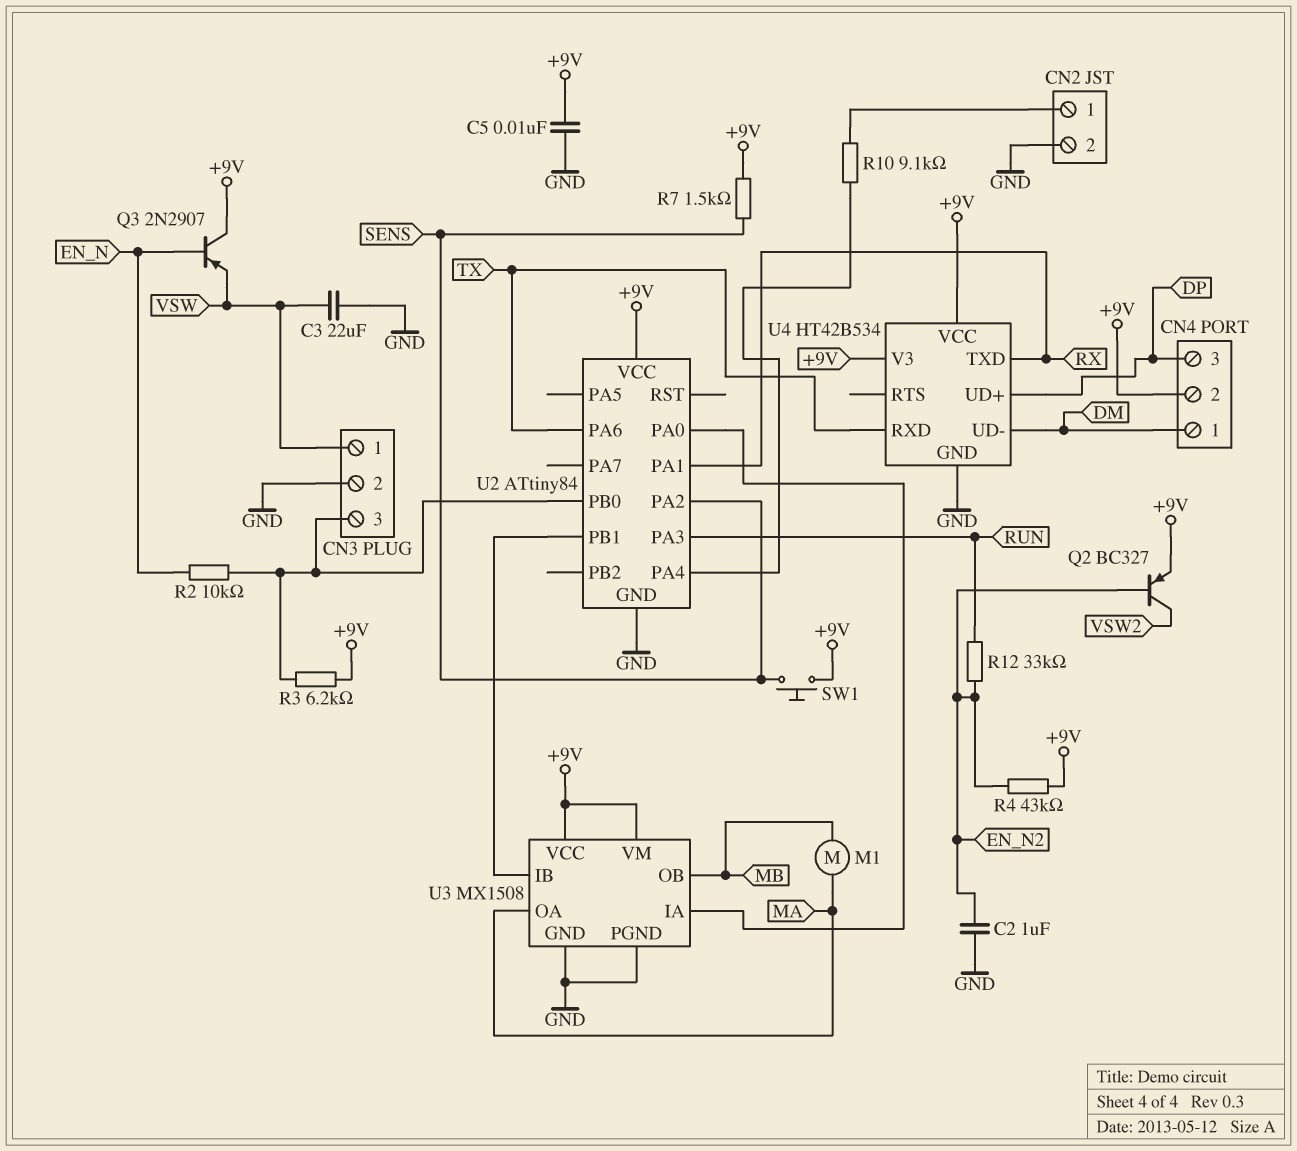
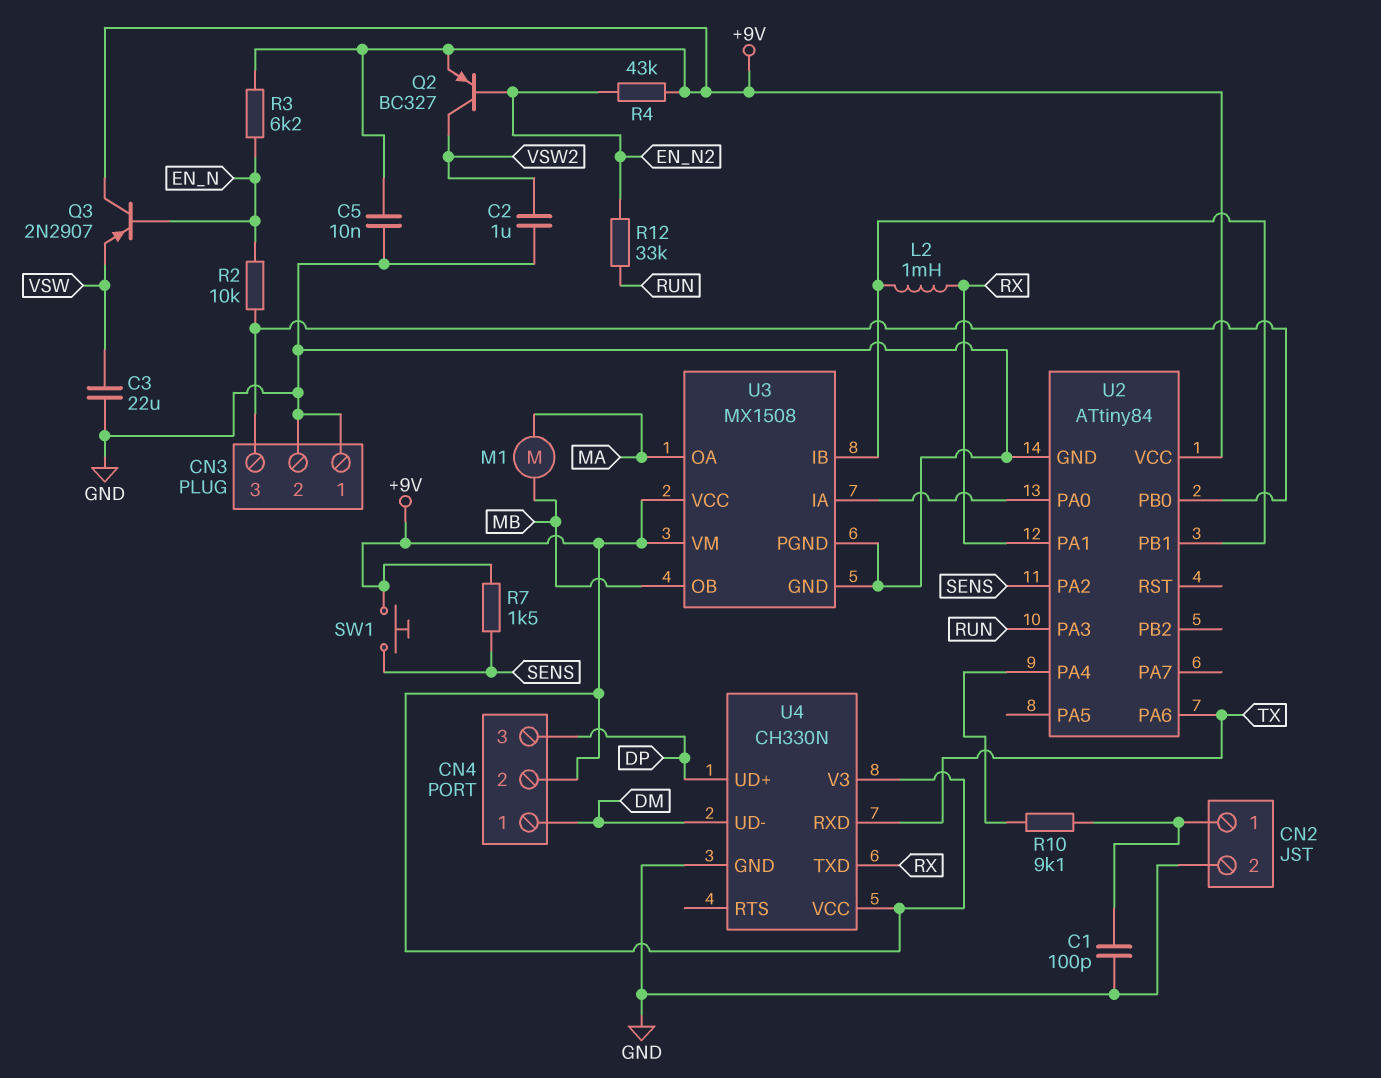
C1: none -> 100pF (CN2/1, GND)
C2: 1uF (EN_N2, GND) -> 1uF (GND, VSW2)
CN3 pin 1: VSW -> GND
L2: none -> 1mH (RX, U2/PB1)
R3: 6.2k (+9V, CN3/3) -> 6.2k (+9V, EN_N)
U4: HT42B534 -> CH330N

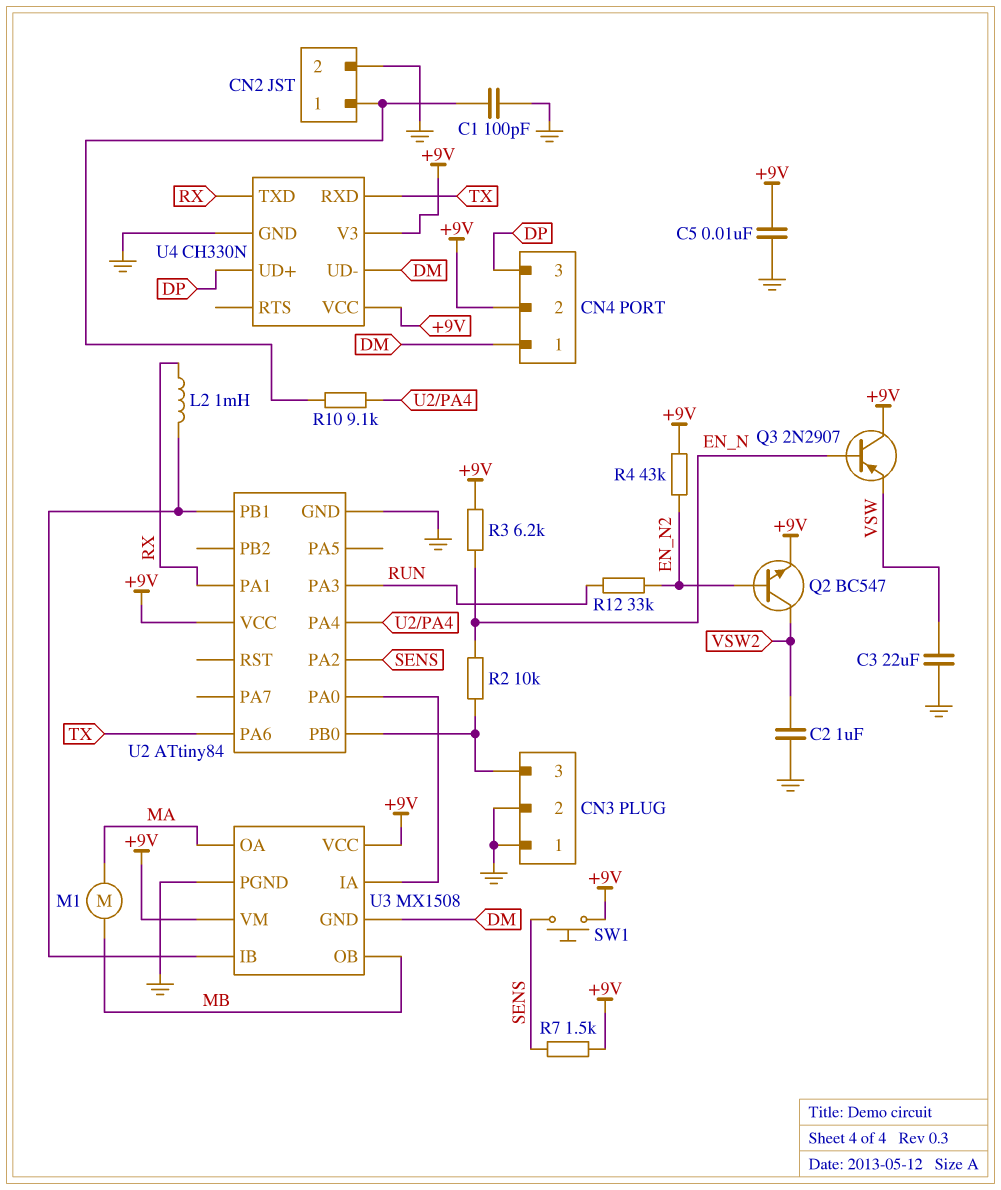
Q2: PNP BC327 (B EN_N2, C VSW2, E +9V) -> NPN BC547 (B EN_N2, C VSW2, E +9V)
U3 pin GND: GND -> DM

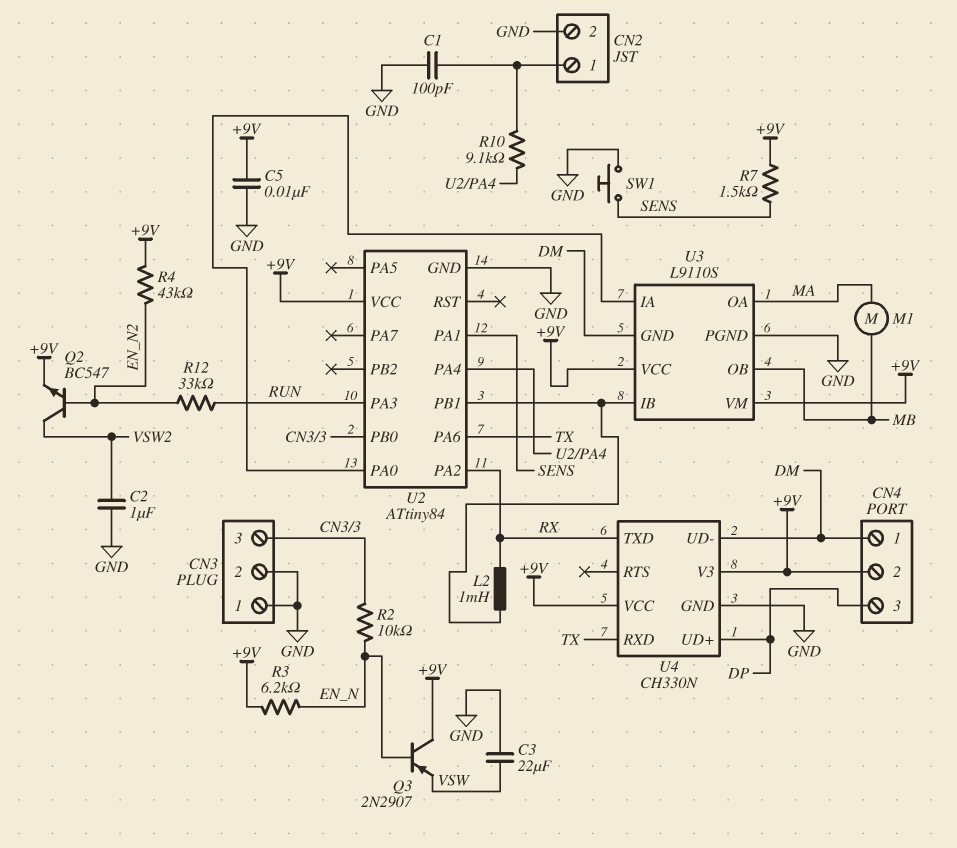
SW1: button (+9V, SENS) -> button (GND, SENS)
U2 pin PA1: RX -> SENS
U2 pin PA2: SENS -> RX
U3: MX1508 -> L9110S

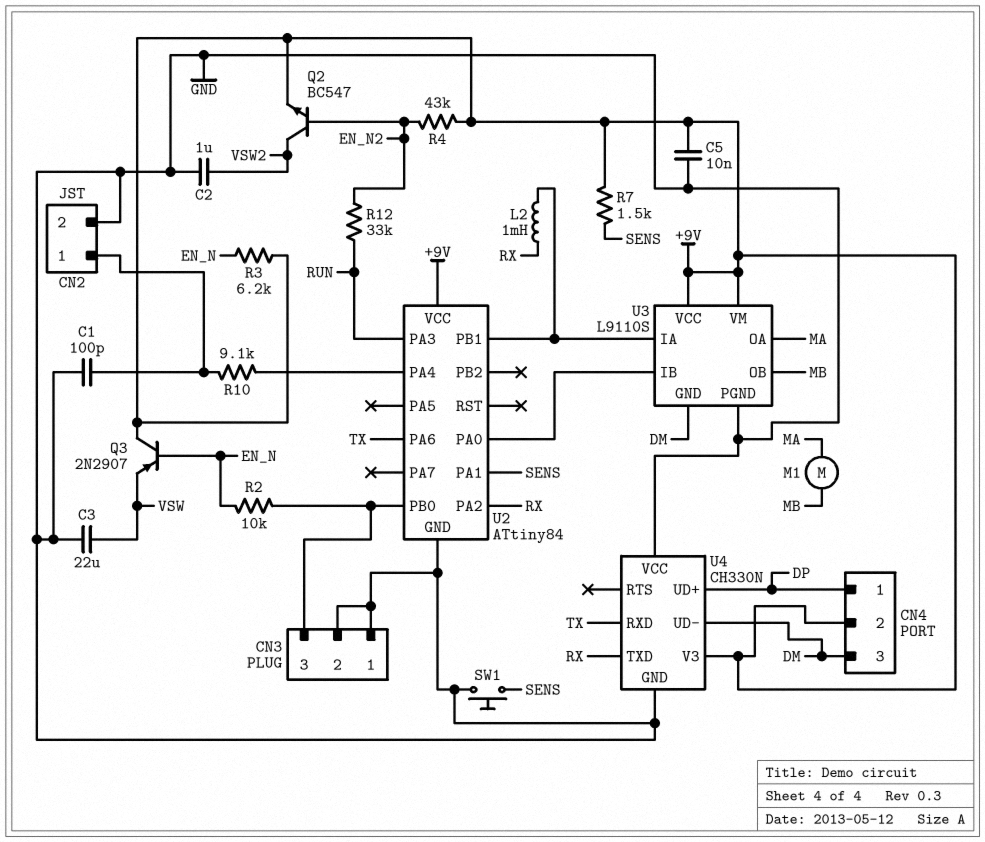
CN4 pin 1: DM -> DP
CN4 pin 3: DP -> DM
U3 pin IA: U2/PA0 -> U2/PB1
U3 pin IB: U2/PB1 -> U2/PA0
U4 pin VCC: +9V -> GND

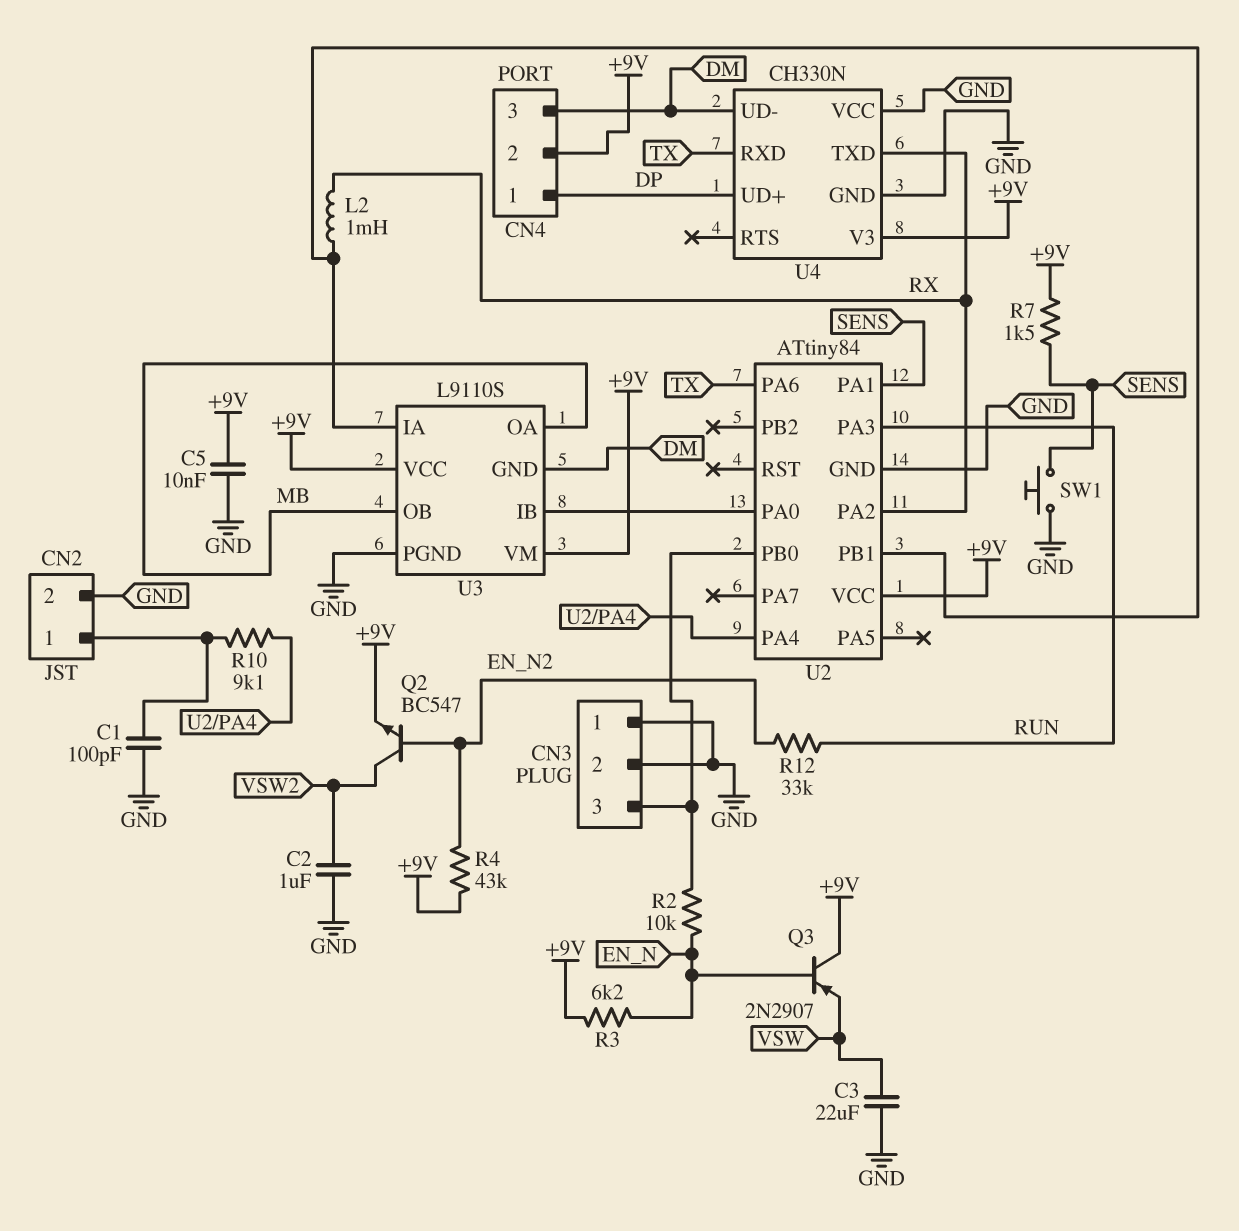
M1: motor (MA, MB) -> none
U3 pin OA: MA -> MB

